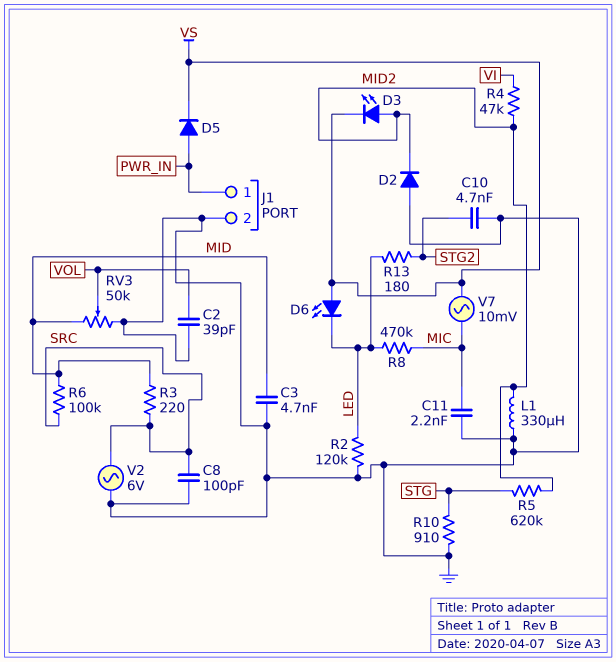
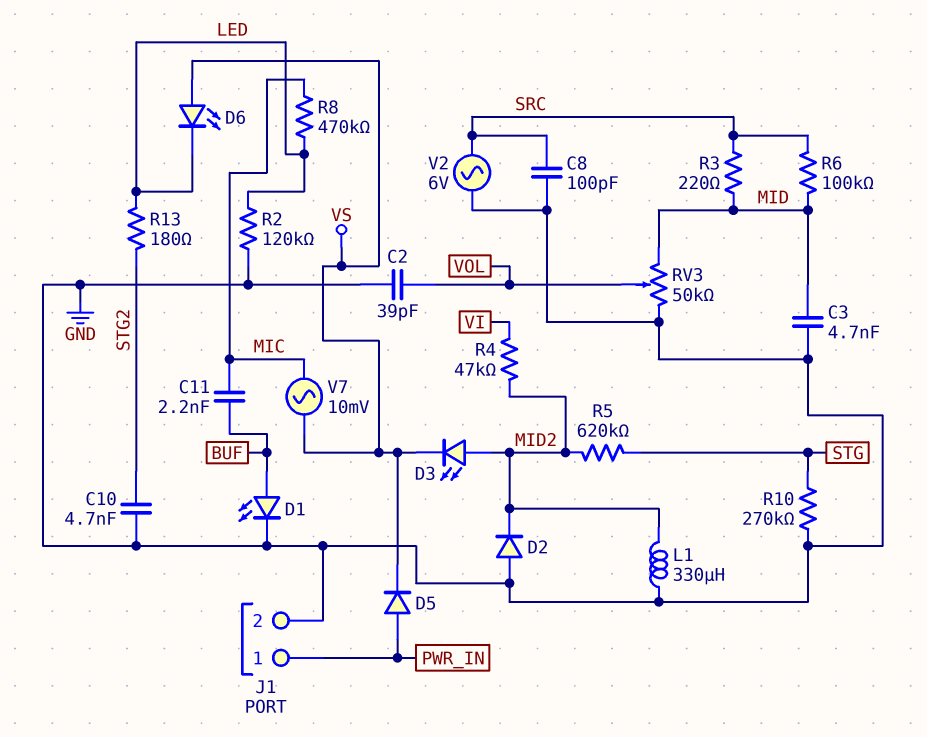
C11: 2.2nF (GND, MIC) -> 2.2nF (BUF, MIC)
D1: none -> LED (A BUF, K GND)
R10: 910 (GND, STG) -> 270k (GND, STG)

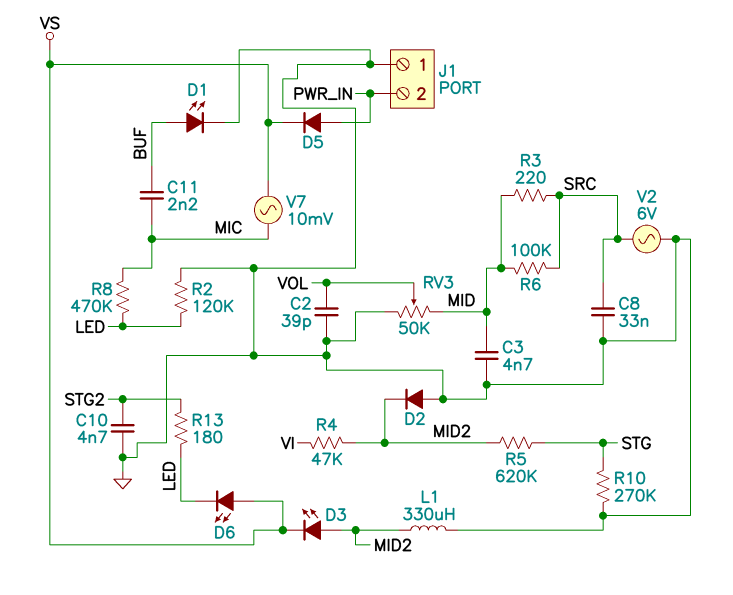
C8: 100pF (GND, SRC) -> 33nF (GND, SRC)
J1 pin 1: PWR_IN -> GND
J1 pin 2: GND -> PWR_IN

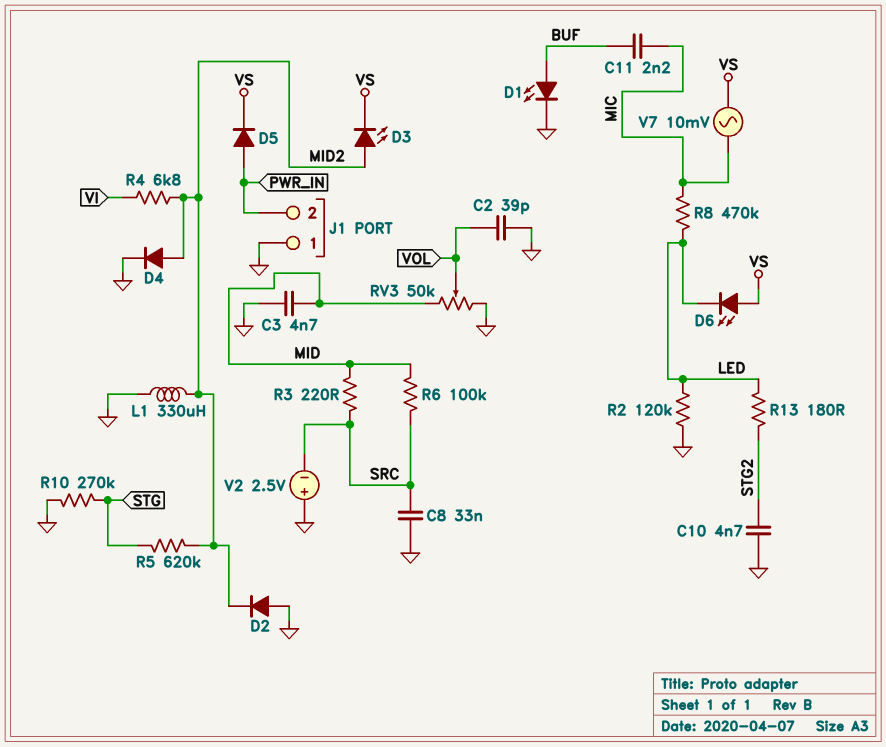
D4: none -> diode (A MID2, K GND)
R4: 47k (MID2, VI) -> 6.8k (MID2, VI)
V2: AC 6V (GND, SRC) -> 2.5V (plus GND, minus SRC)

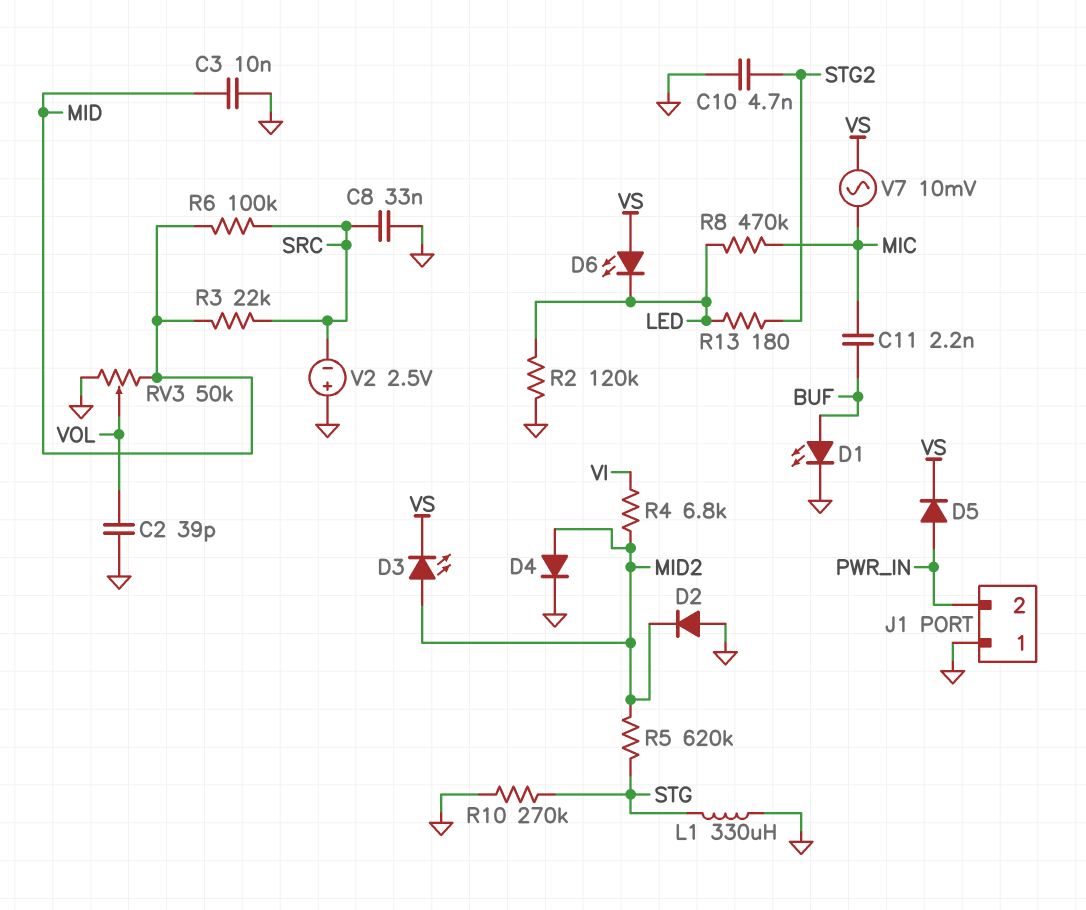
C3: 4.7nF (GND, MID) -> 10nF (GND, MID)
L1: 330uH (GND, MID2) -> 330uH (GND, STG)
R3: 220 (MID, SRC) -> 22k (MID, SRC)

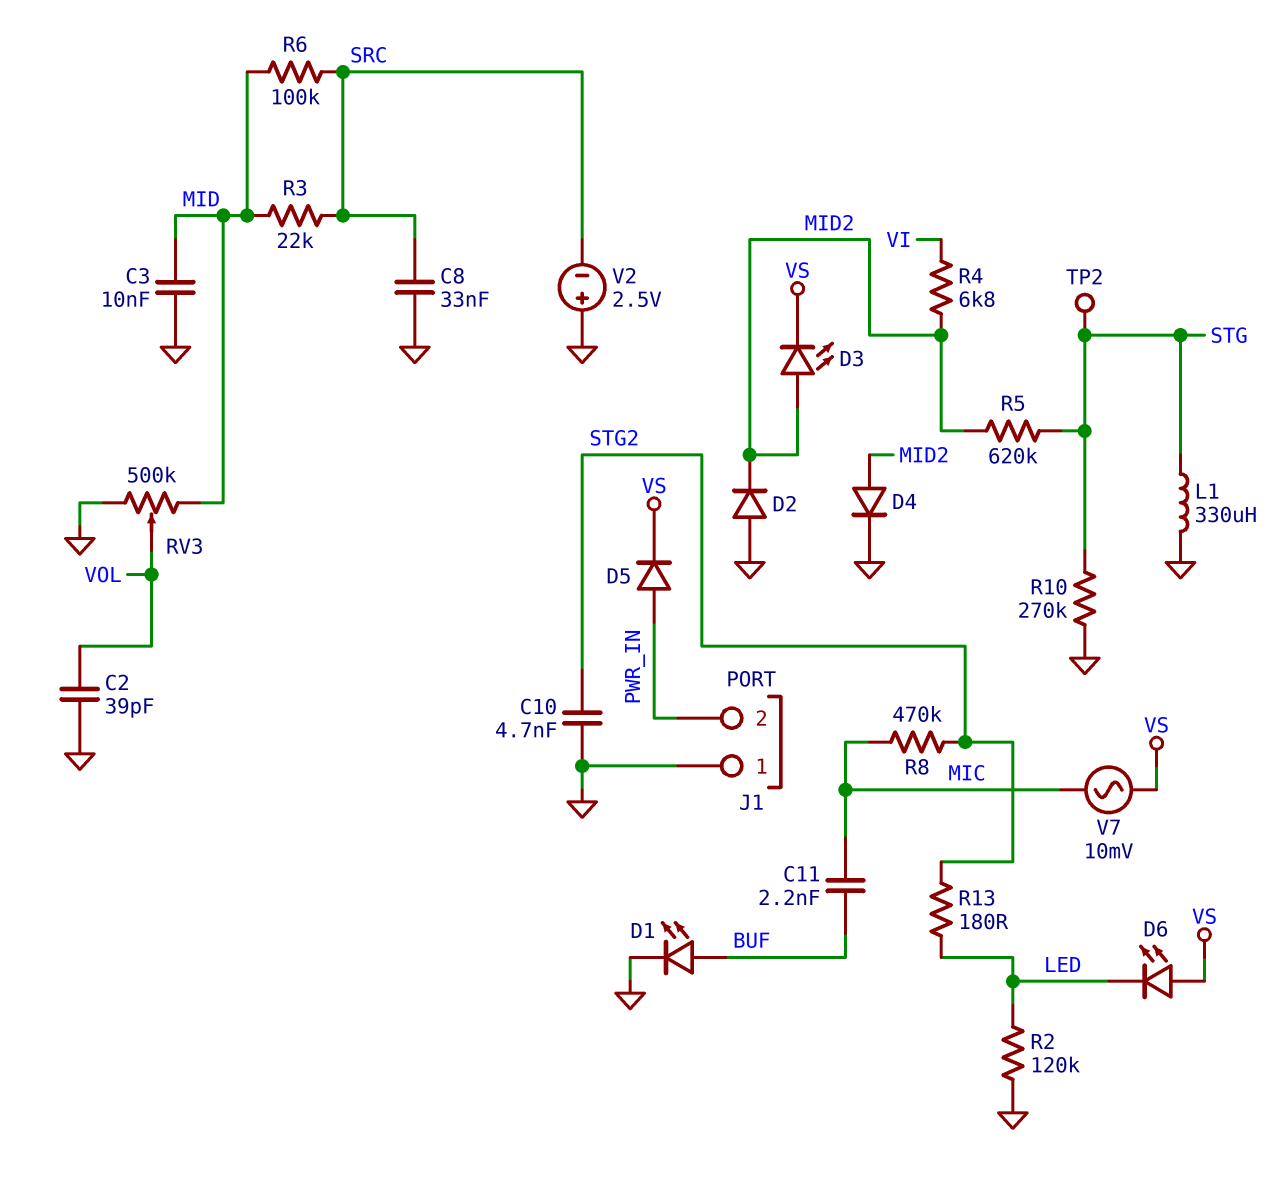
R8: 470k (LED, MIC) -> 470k (MIC, STG2)
RV3: 50k (GND, MID, wiper VOL) -> 500k (GND, MID, wiper VOL)
TP2: none -> test point (STG)

